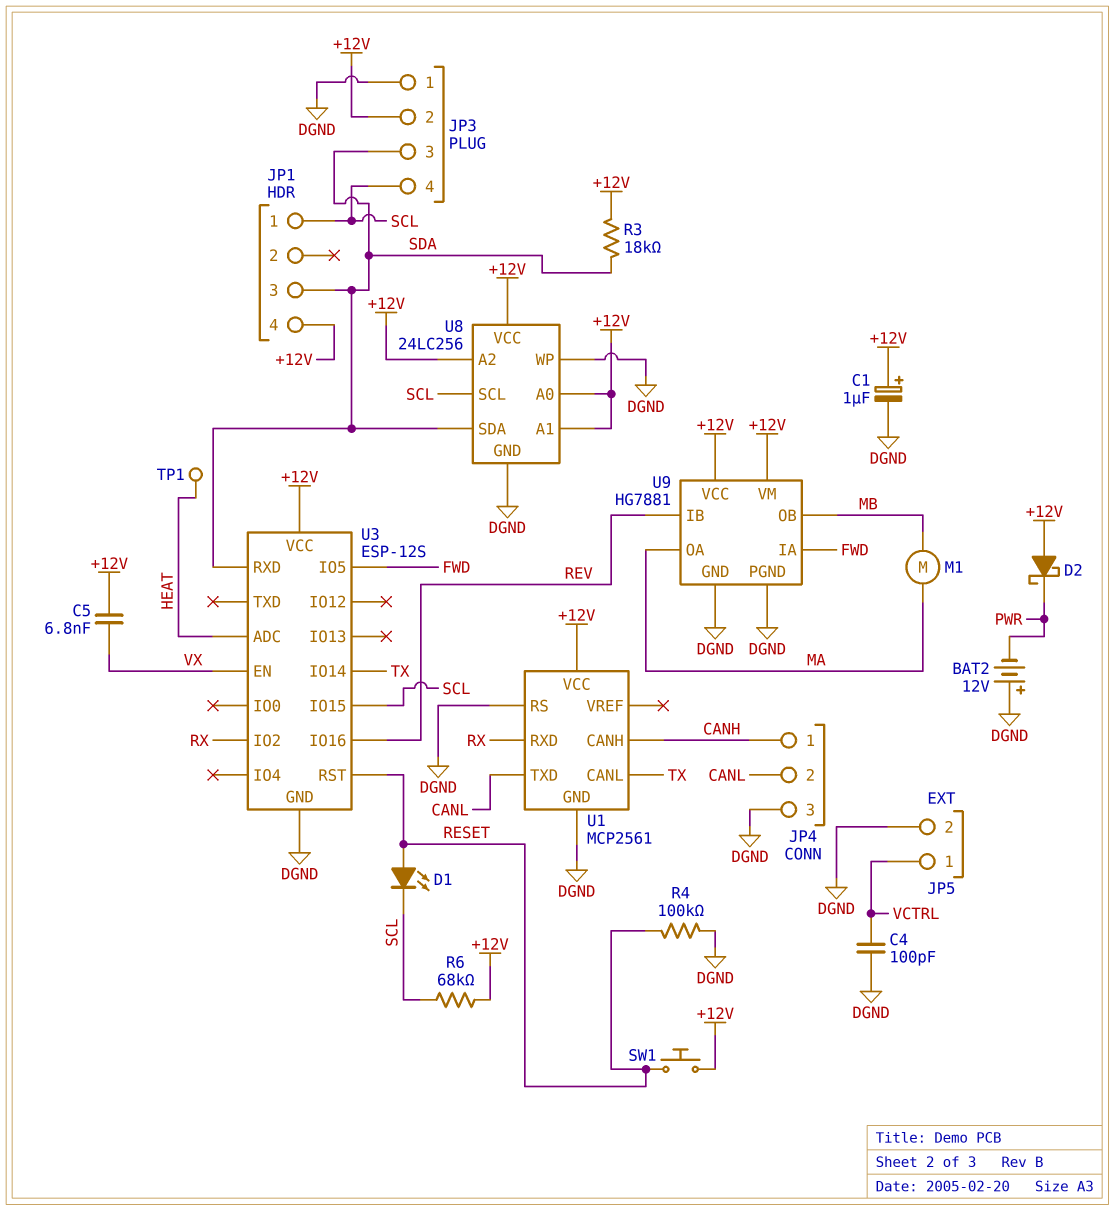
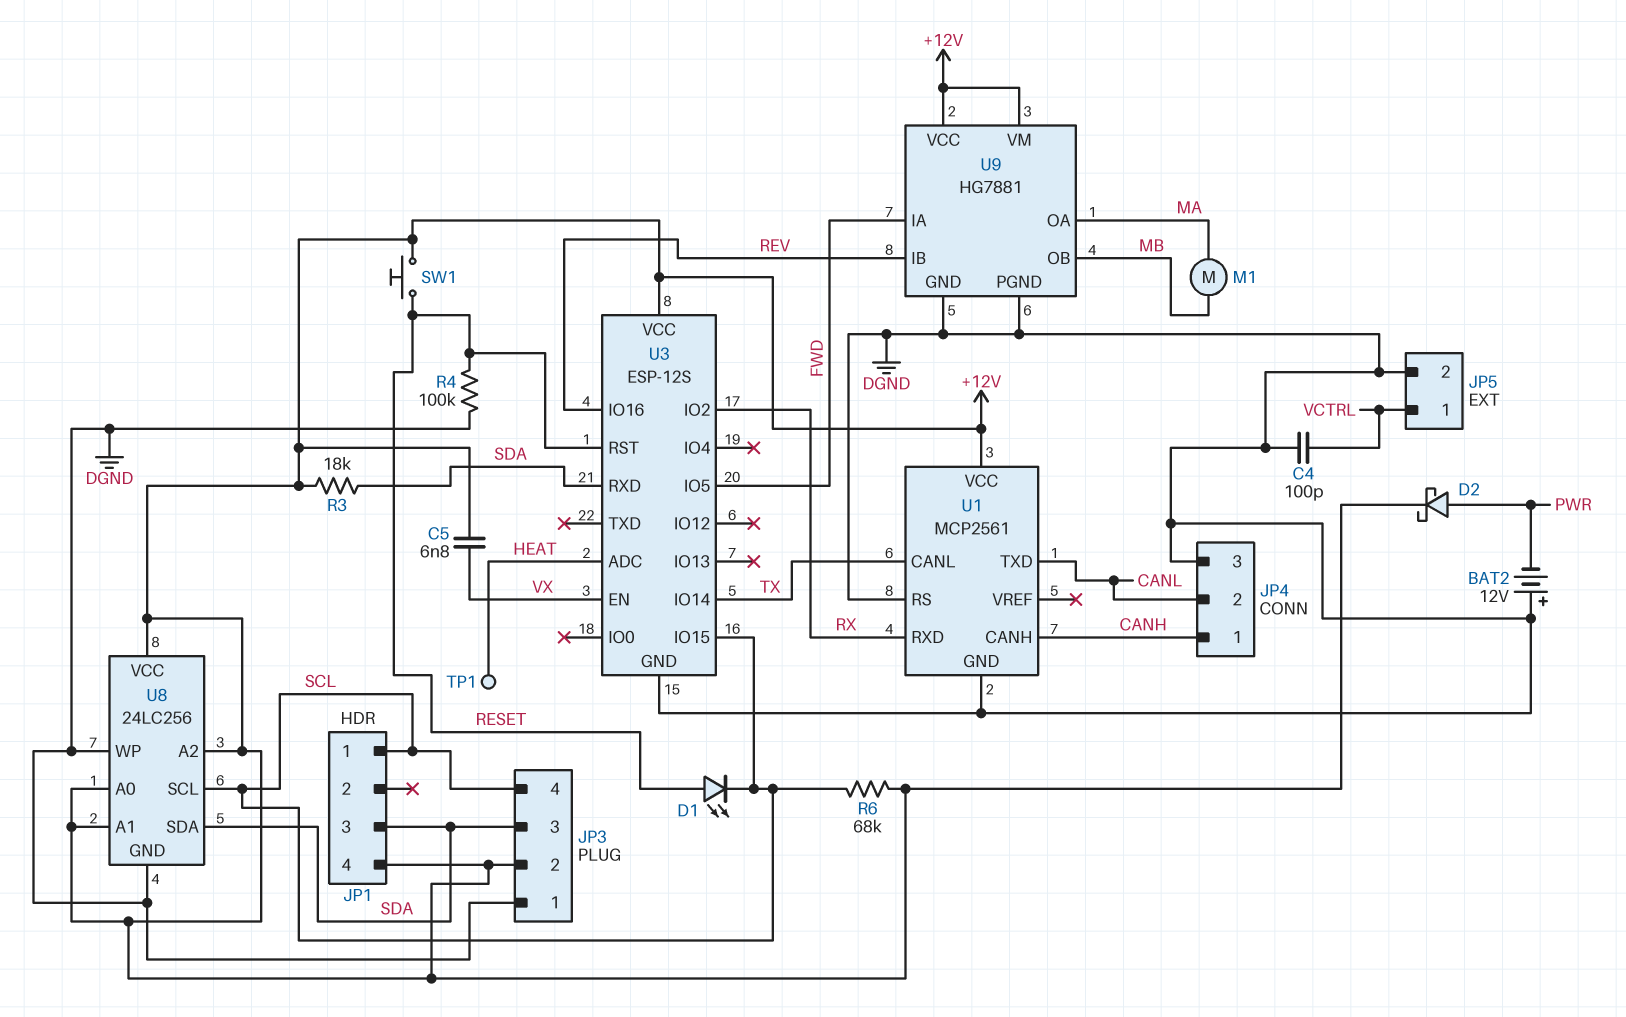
C1: 1uF (plus +12V, minus DGND) -> none
D2: schottky (A +12V, K PWR) -> schottky (A PWR, K +12V)

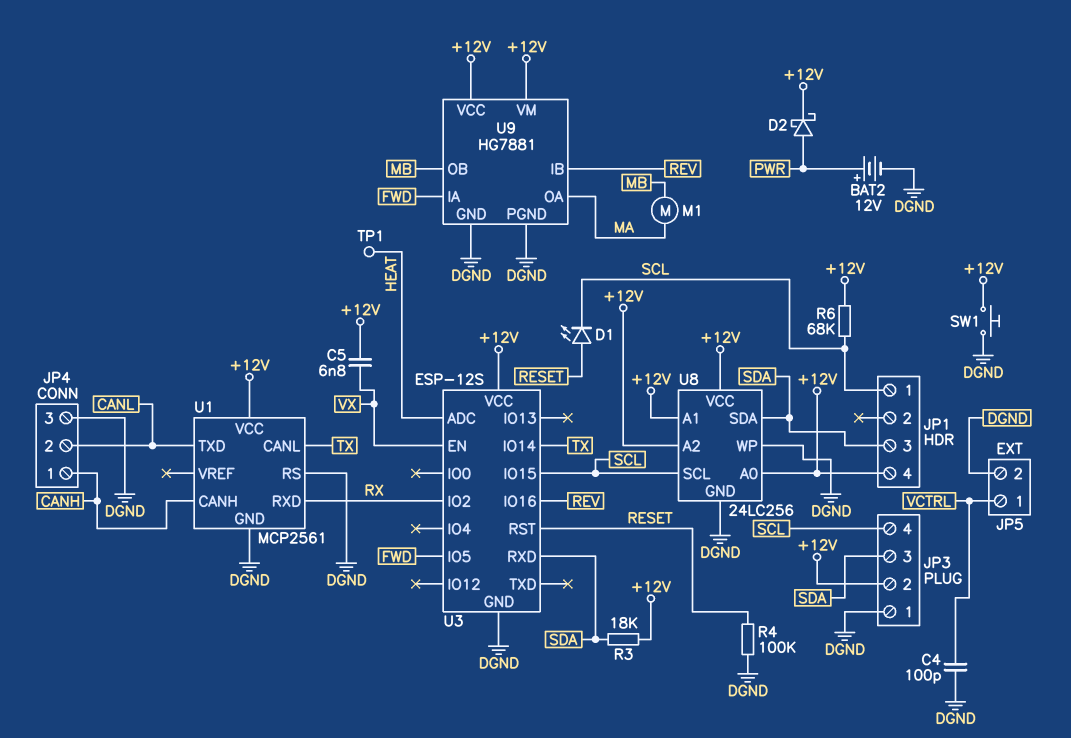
BAT2: 12V (plus DGND, minus PWR) -> 12V (plus PWR, minus DGND)
SW1: button (+12V, RESET) -> button (+12V, DGND)

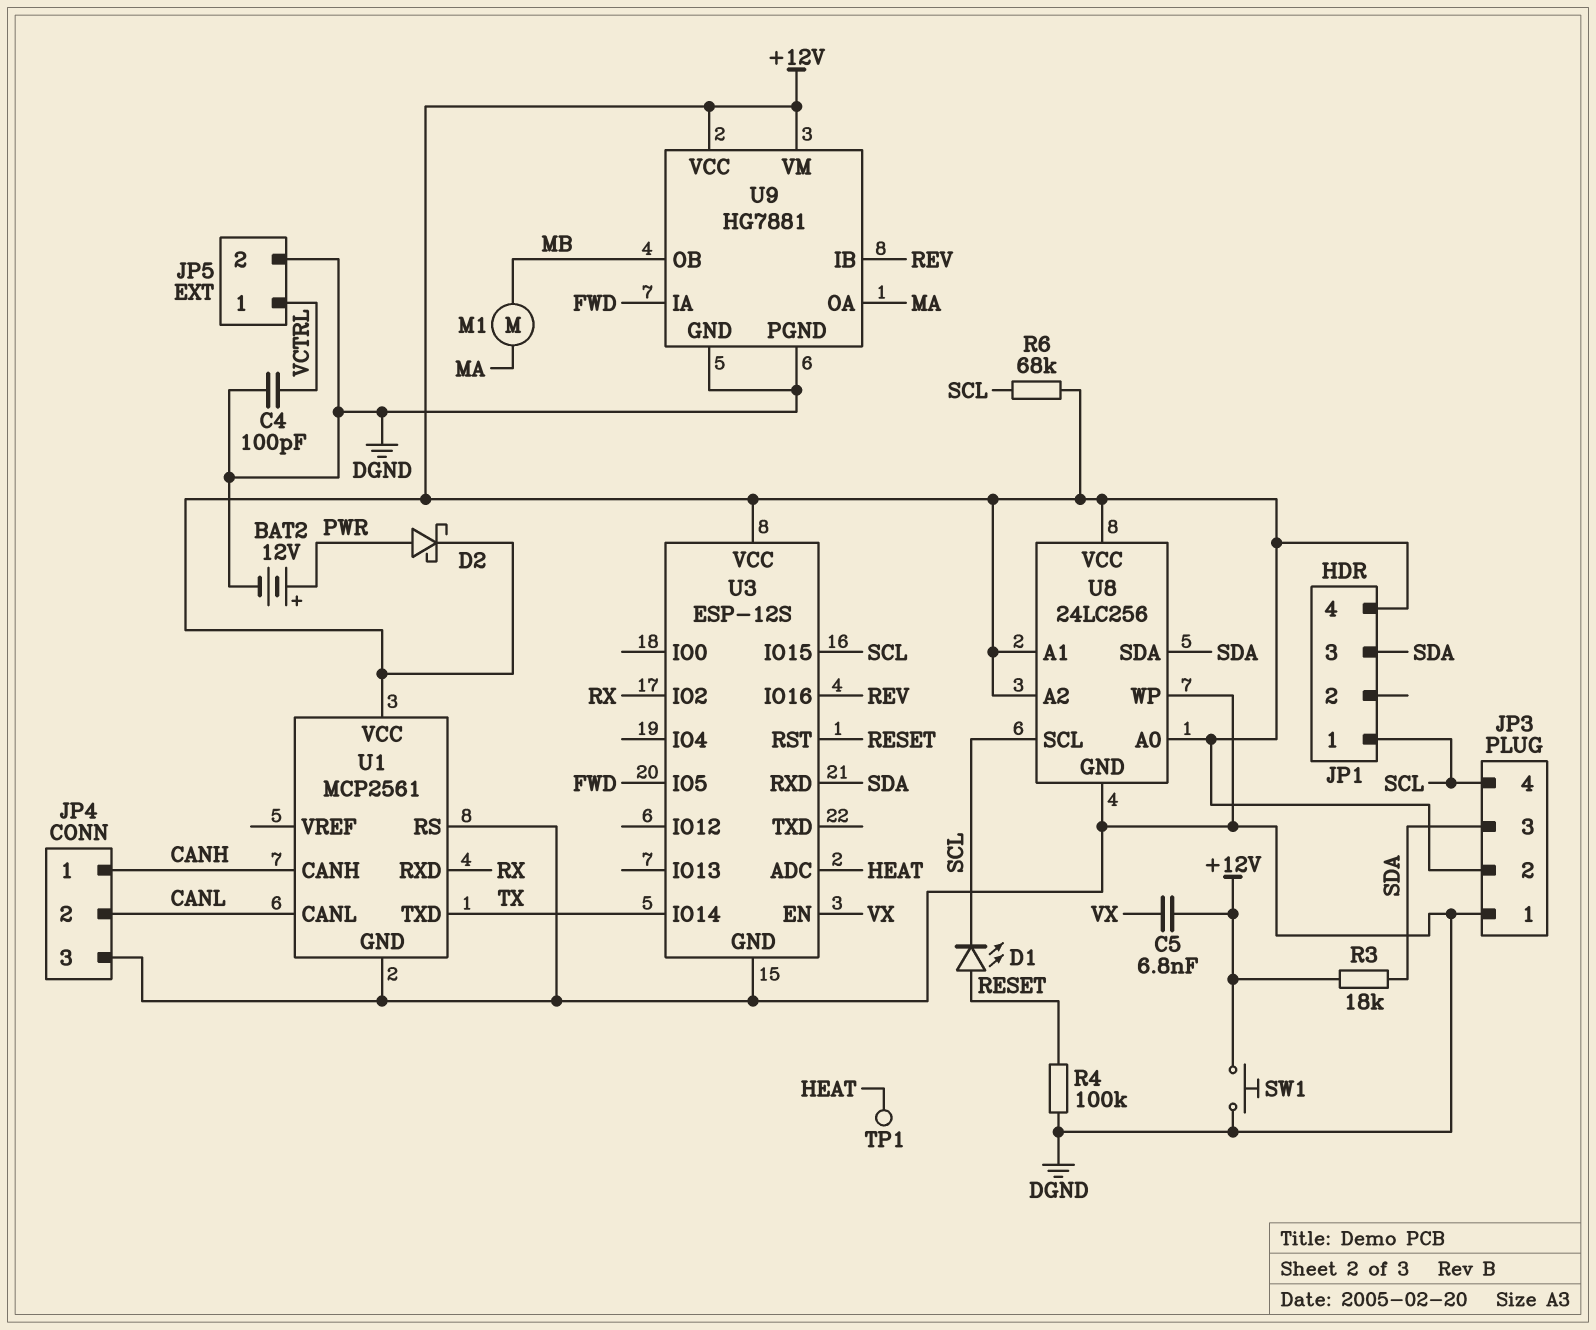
U1 pin CANL: TX -> CANL
U1 pin TXD: CANL -> TX

